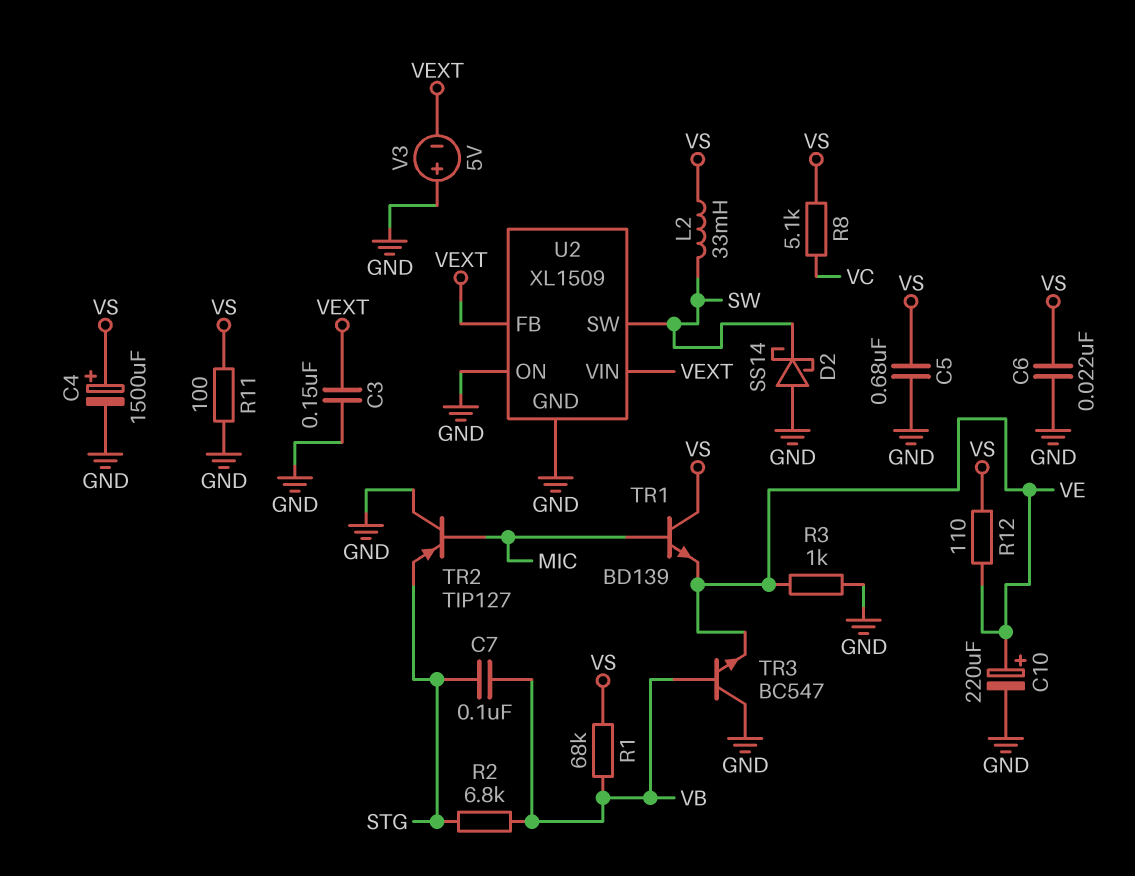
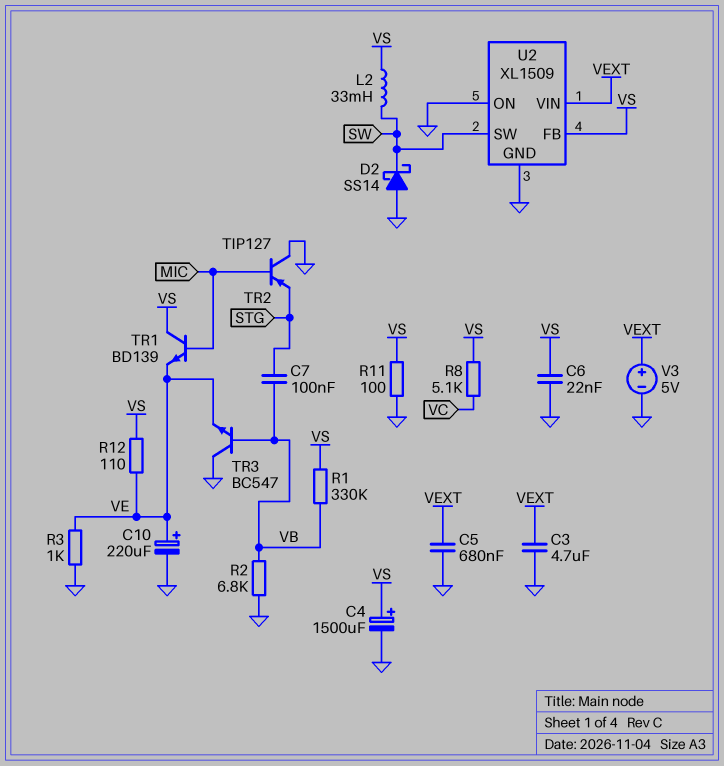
C3: 150nF (GND, VEXT) -> 4.7uF (GND, VEXT)
C5: 680nF (GND, VS) -> 680nF (GND, VEXT)
R1: 68k (VB, VS) -> 330k (VB, VS)
R2: 6.8k (STG, VB) -> 6.8k (GND, VB)
U2 pin FB: VEXT -> VS
V3: 5V (plus GND, minus VEXT) -> 5V (plus VEXT, minus GND)

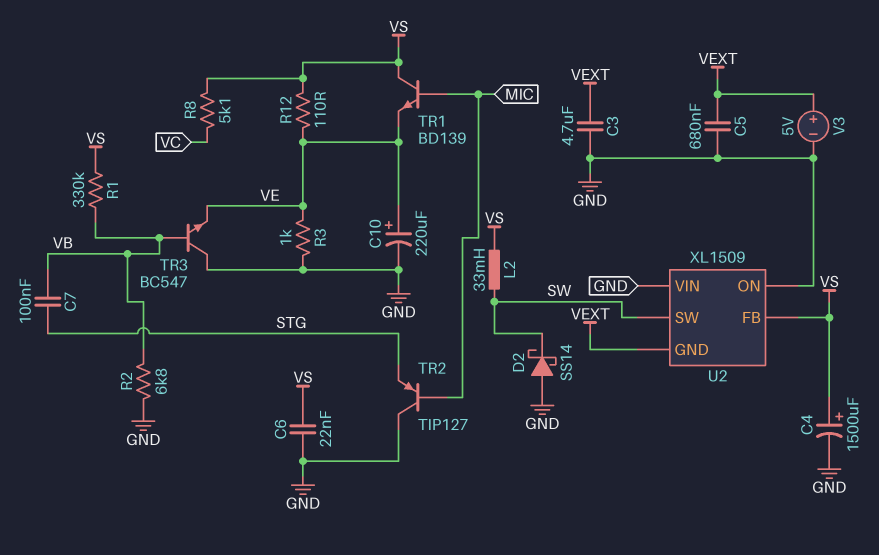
R11: 100 (GND, VS) -> none
U2 pin GND: GND -> VEXT
U2 pin VIN: VEXT -> GND

